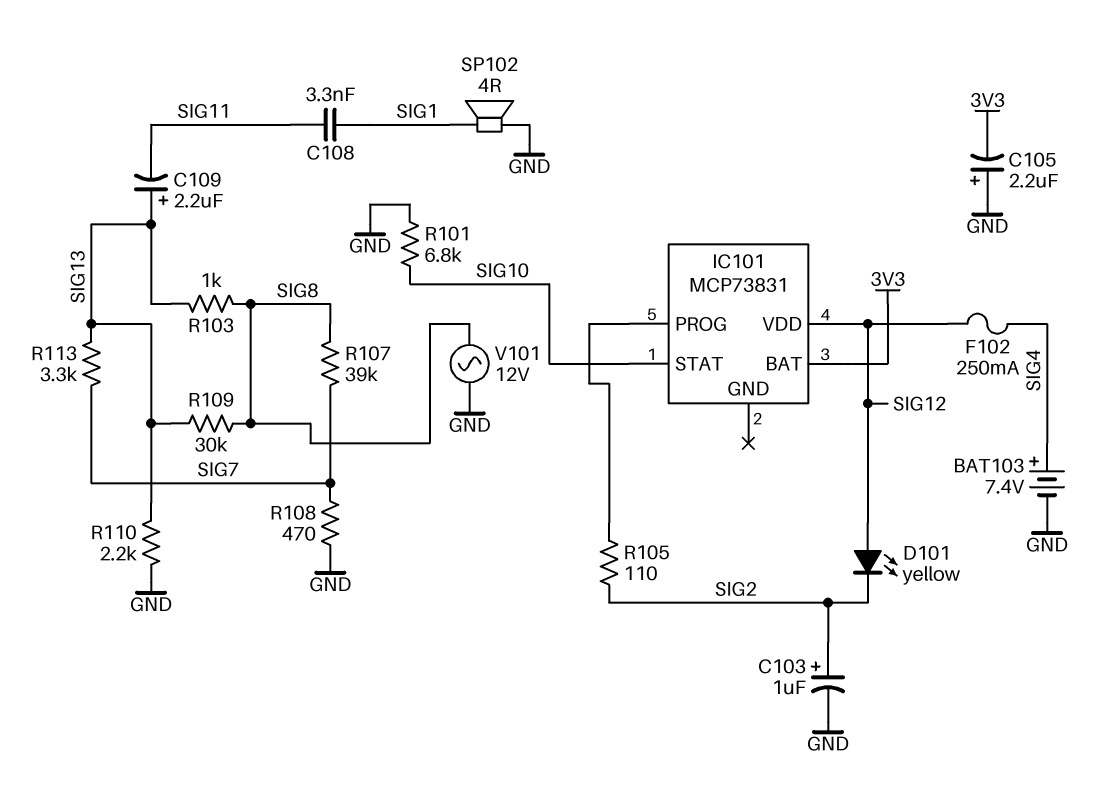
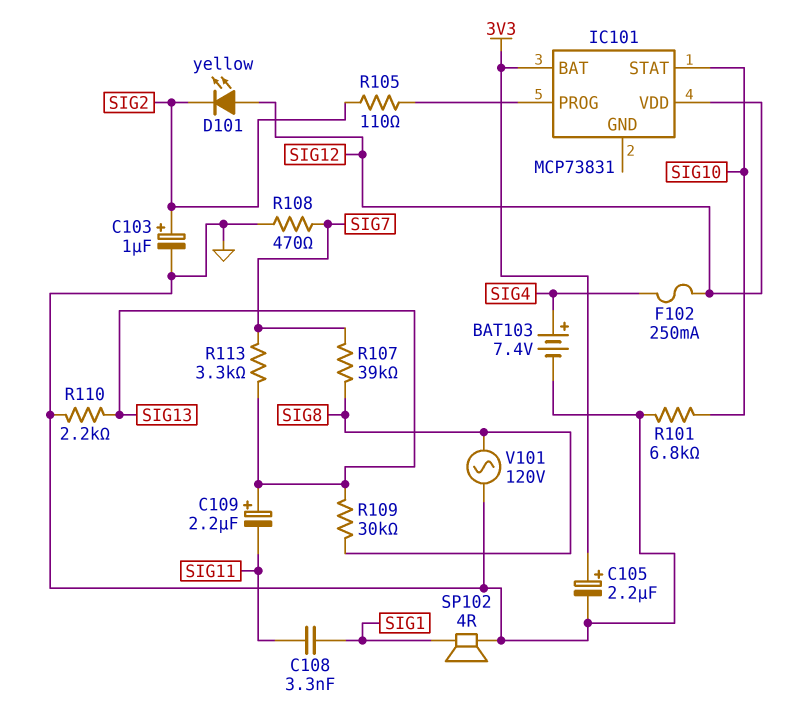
C105: 2.2uF (plus GND, minus 3V3) -> 2.2uF (plus 3V3, minus GND)
R103: 1k (SIG8, SIG13) -> none
V101: AC 12V (GND, SIG8) -> AC 120V (GND, SIG8)

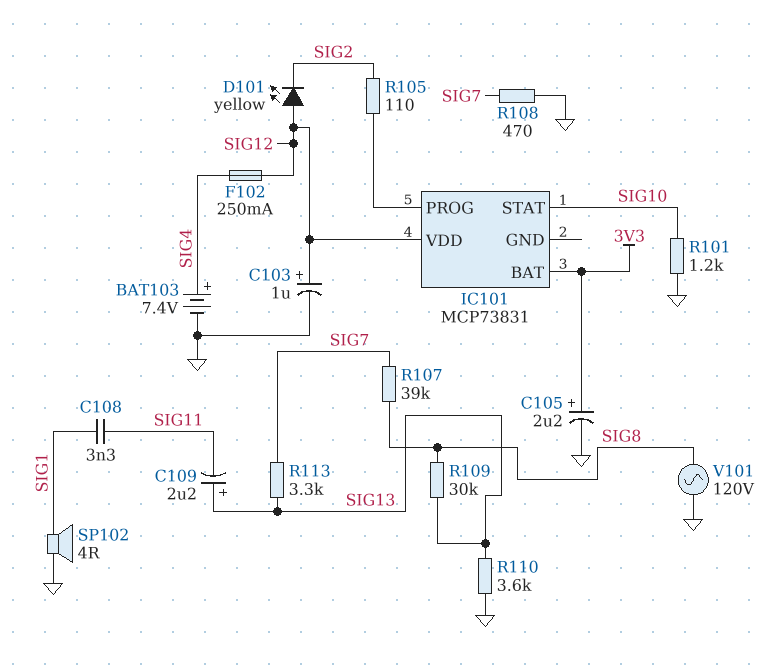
C103: 1uF (plus SIG2, minus GND) -> 1uF (plus SIG12, minus GND)
R101: 6.8k (GND, SIG10) -> 1.2k (GND, SIG10)
R110: 2.2k (GND, SIG13) -> 3.6k (GND, SIG13)

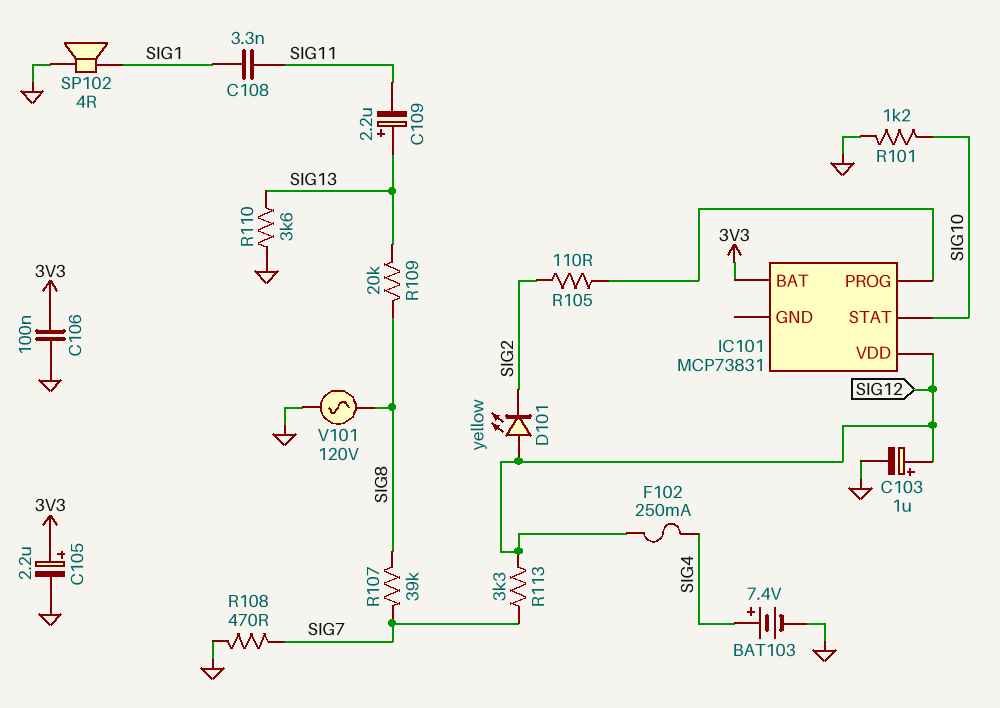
C106: none -> 100nF (3V3, GND)
R109: 30k (SIG8, SIG13) -> 20k (SIG8, SIG13)
R113: 3.3k (SIG7, SIG13) -> 3.3k (SIG7, SIG12)

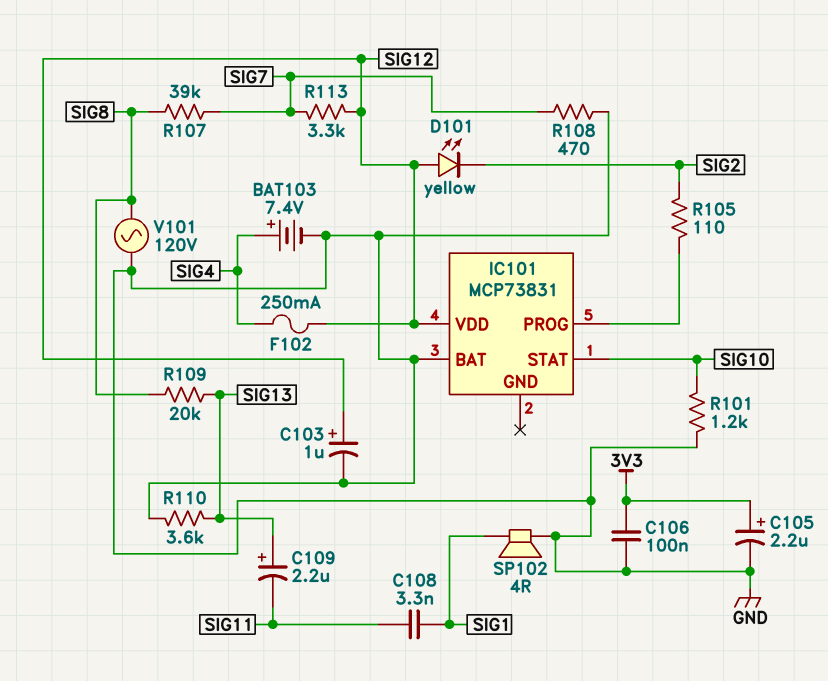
IC101 pin BAT: 3V3 -> GND

